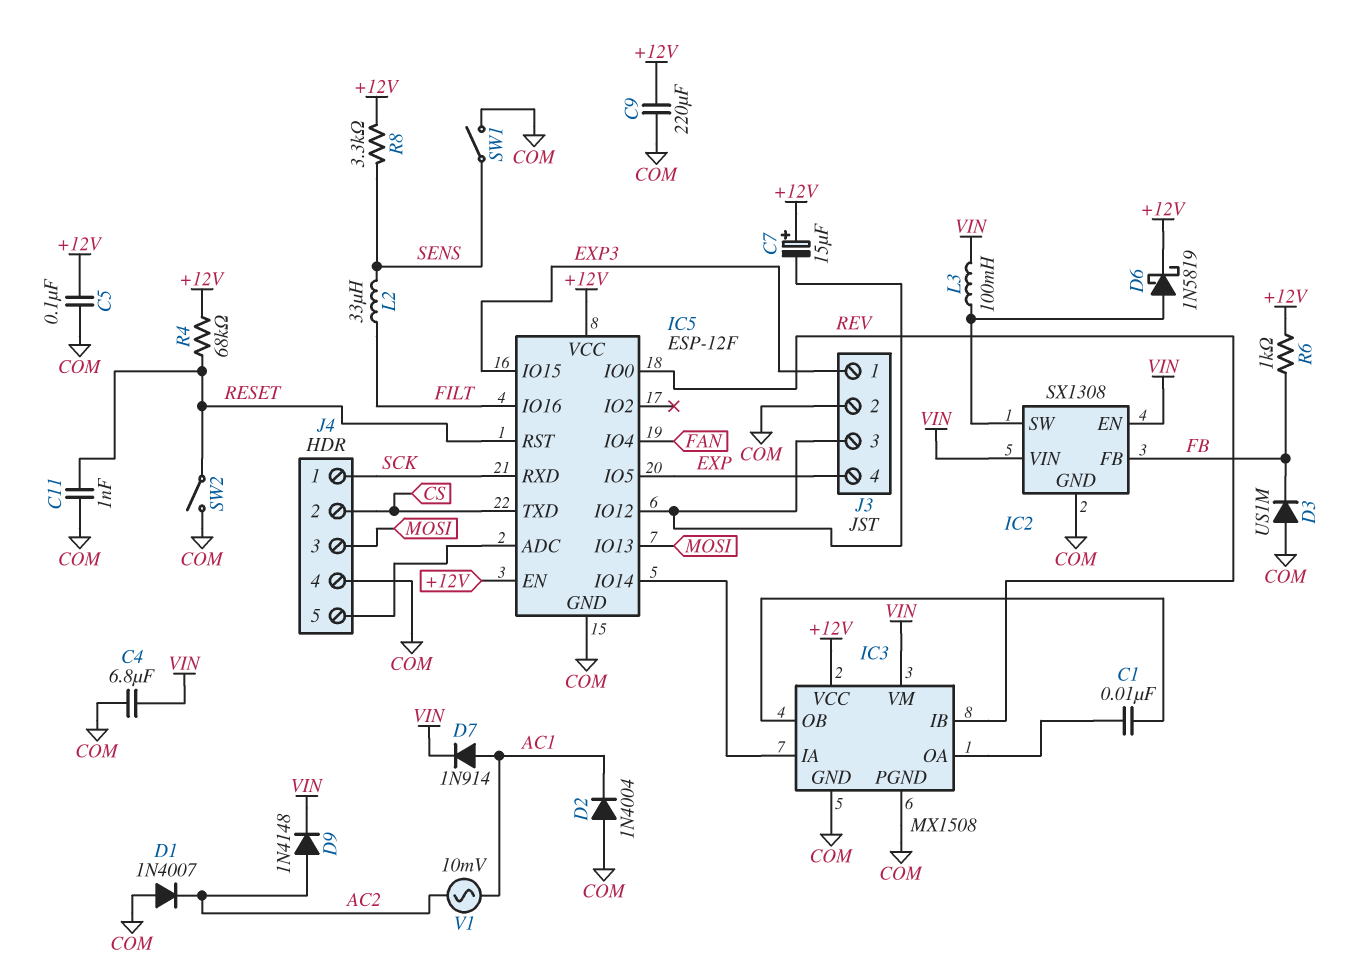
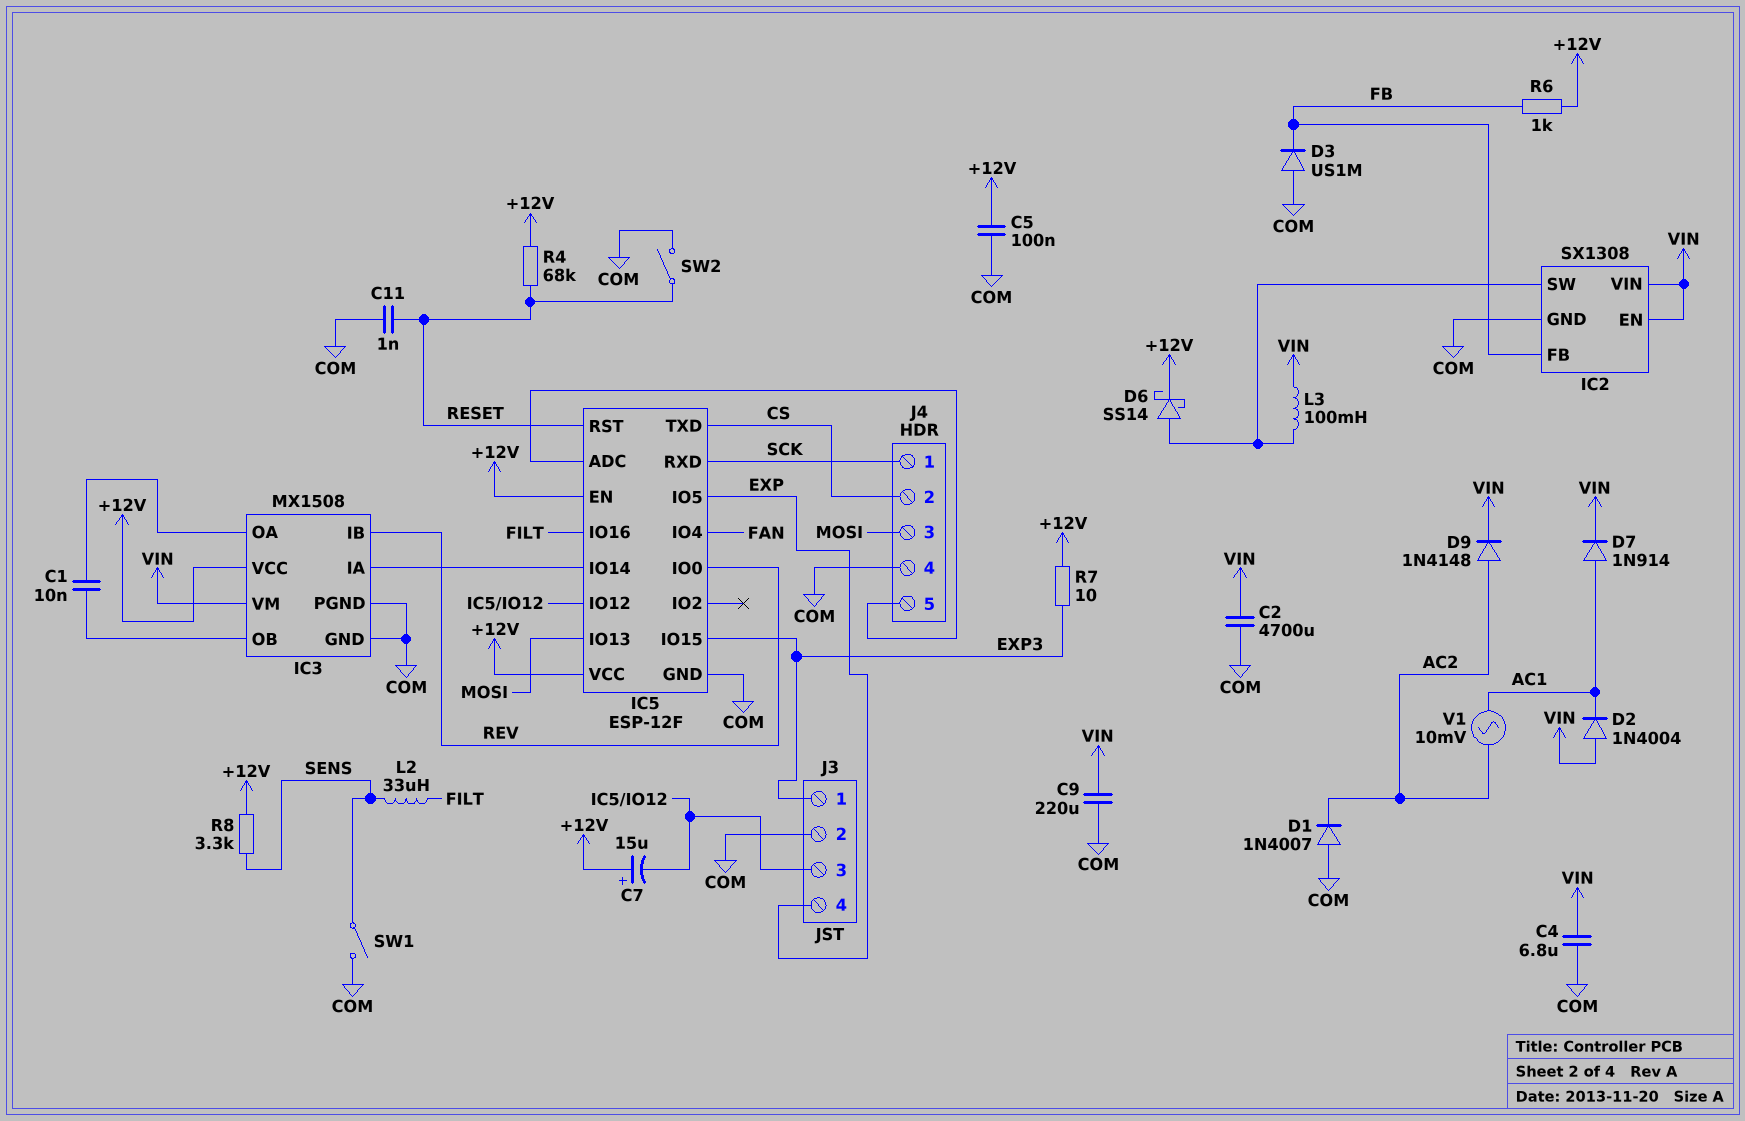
C2: none -> 4700uF (COM, VIN)
C9: 220uF (+12V, COM) -> 220uF (COM, VIN)
D2: diode 1N4004 (A COM, K AC1) -> diode 1N4004 (A VIN, K AC1)
D6: schottky 1N5819 (A IC2/SW, K +12V) -> schottky SS14 (A IC2/SW, K +12V)
R7: none -> 10 (+12V, EXP3)

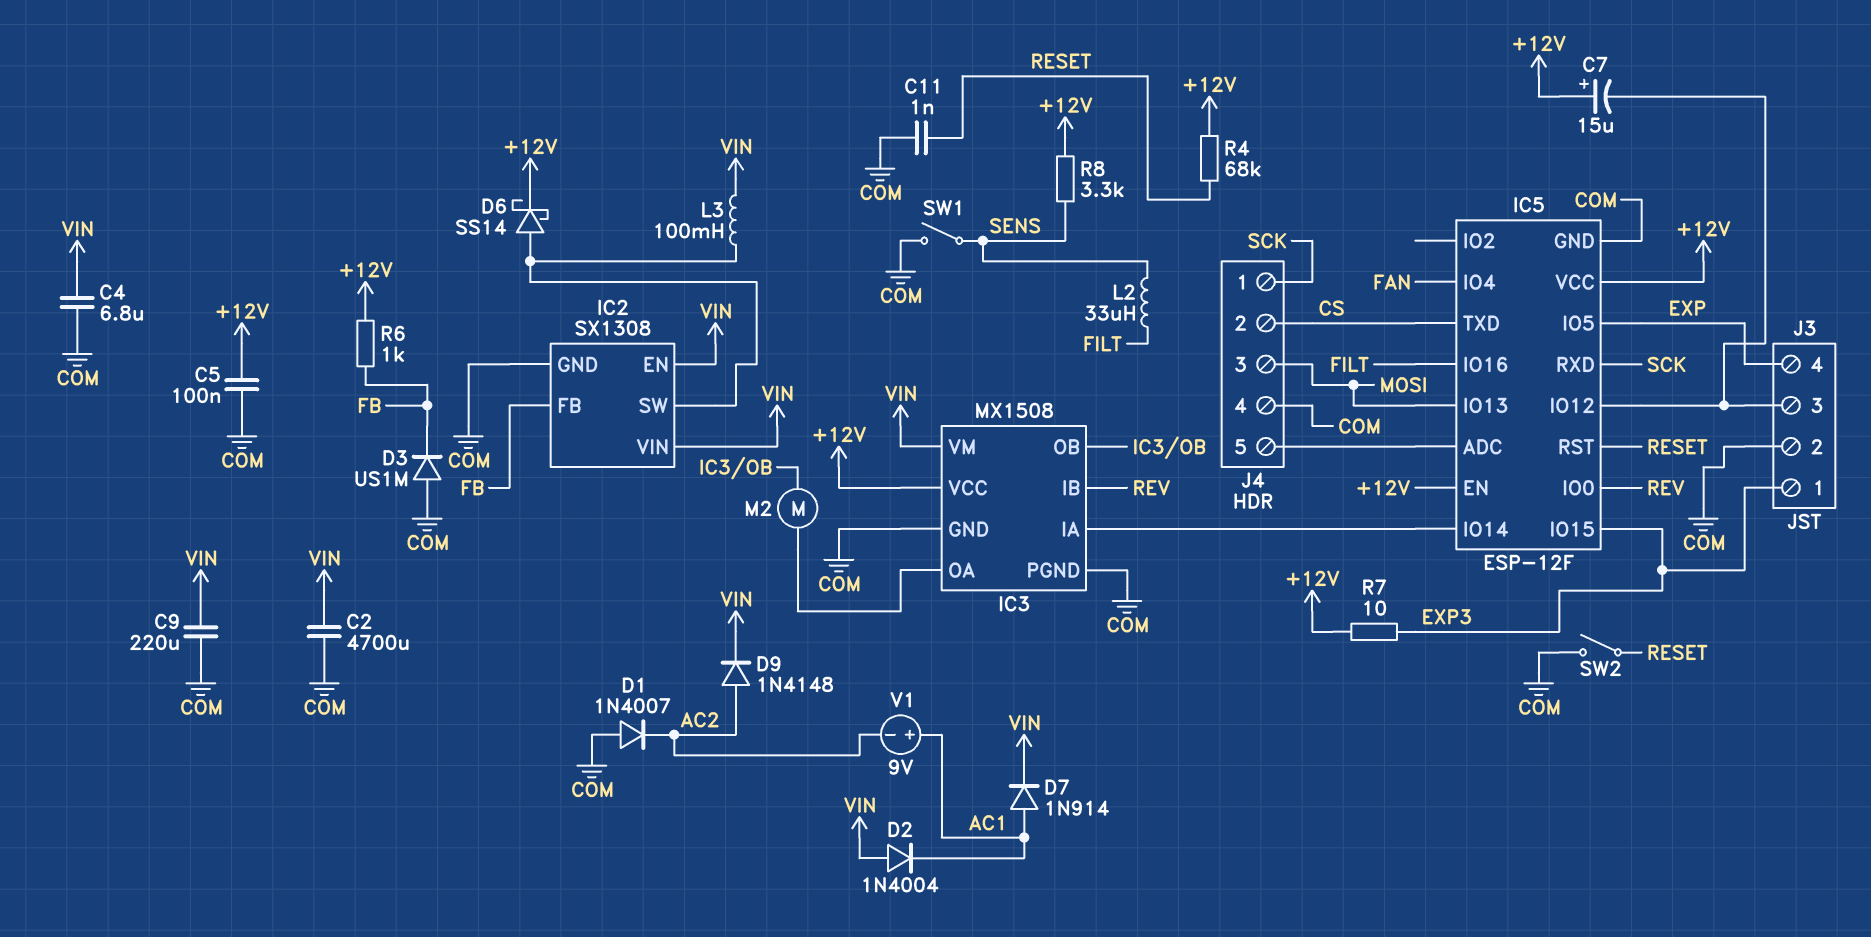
C1: 10nF (IC3/OA, IC3/OB) -> none
M2: none -> motor (IC3/OA, IC3/OB)
V1: AC 10mV (AC1, AC2) -> 9V (plus AC1, minus AC2)

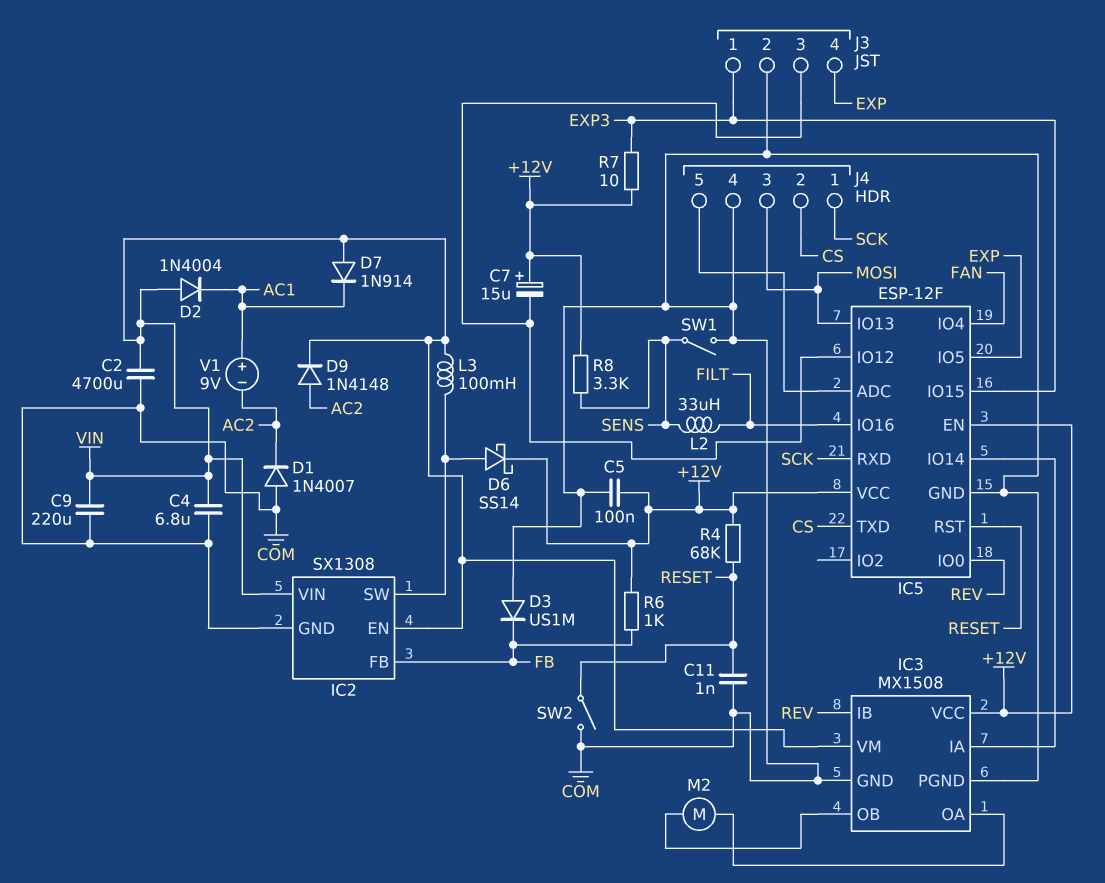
D7: diode 1N914 (A AC1, K VIN) -> diode 1N914 (A VIN, K AC1)

